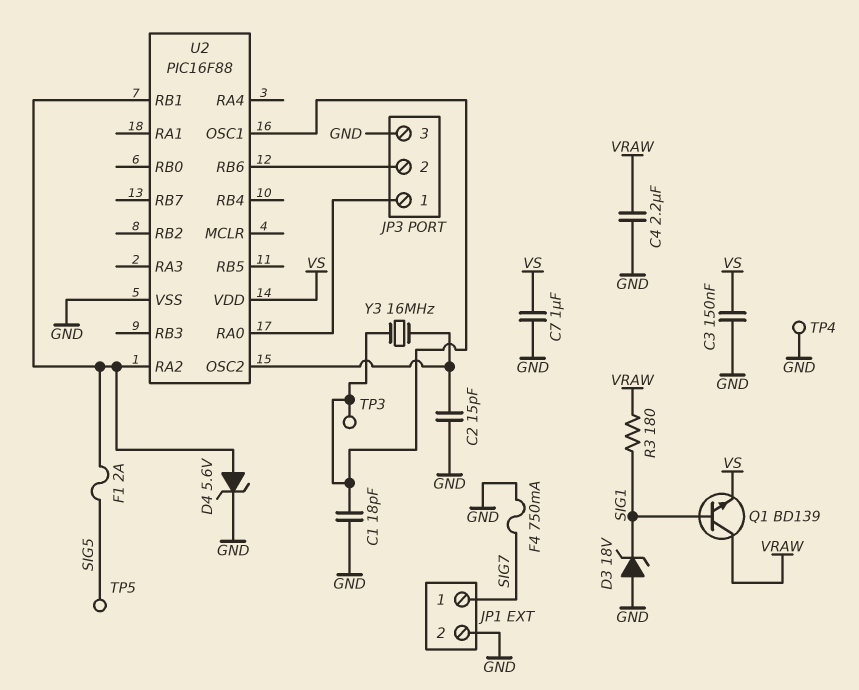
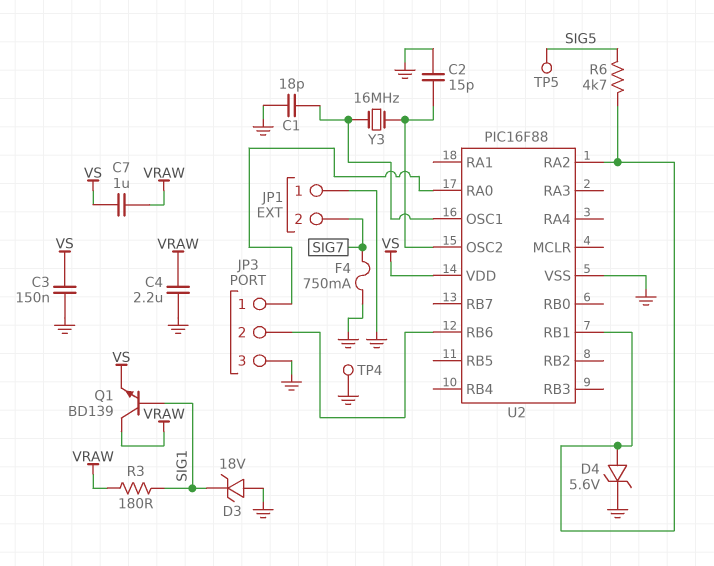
C7: 1uF (GND, VS) -> 1uF (VRAW, VS)
F1: 2A (SIG5, U2/RA2) -> none
JP1 pin 1: SIG7 -> GND
JP1 pin 2: GND -> SIG7
R6: none -> 4.7k (SIG5, U2/RA2)
TP3: test point (U2/OSC1) -> none

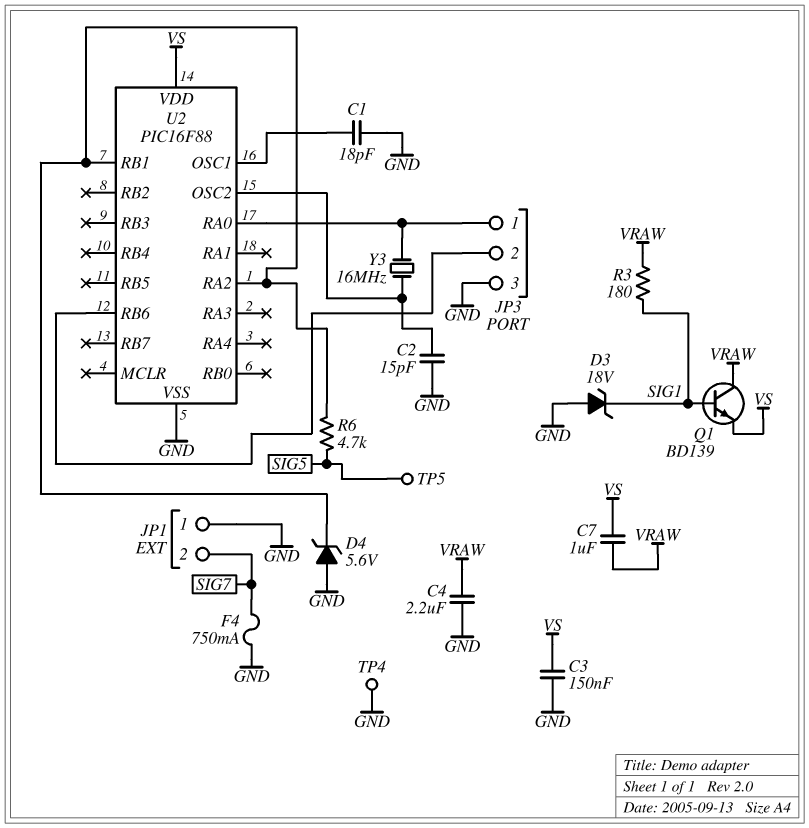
D4: zener 5.6V (A U2/RA2, K GND) -> zener 5.6V (A GND, K U2/RA2)
Y3: 16MHz (U2/OSC1, U2/OSC2) -> 16MHz (JP3/1, U2/OSC2)

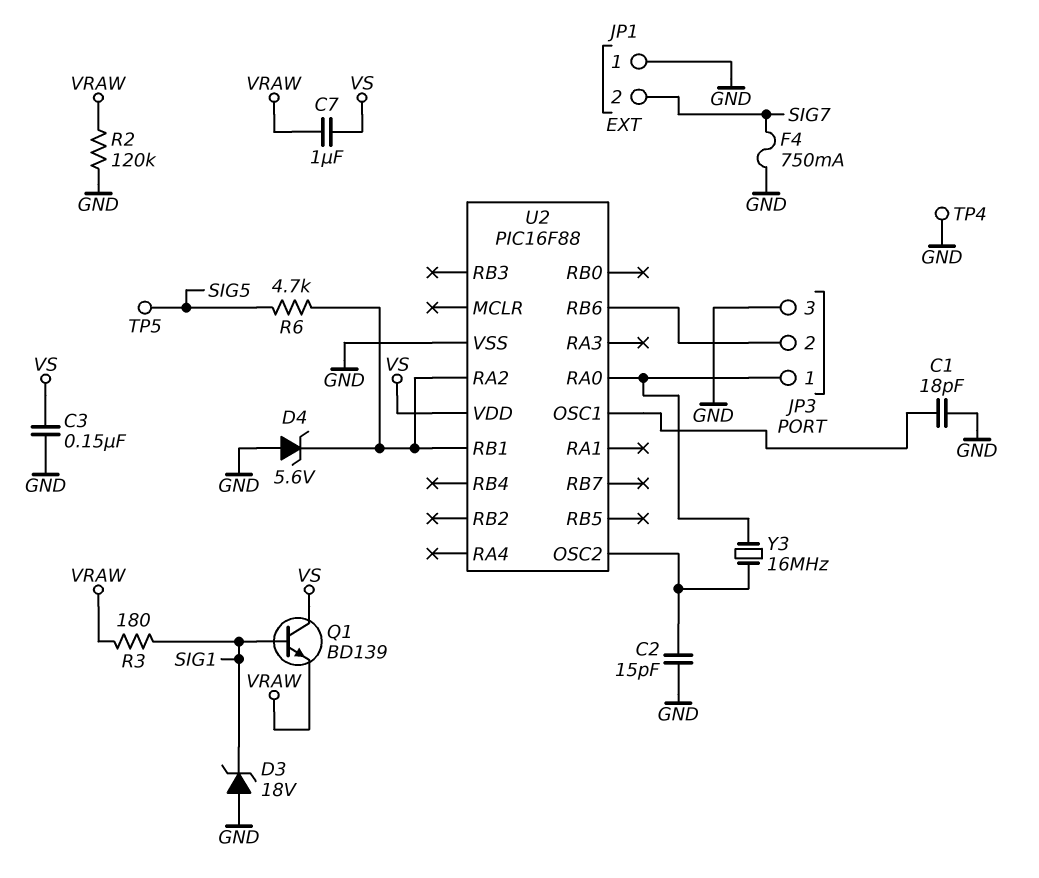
C4: 2.2uF (GND, VRAW) -> none
Q1: NPN BD139 (B SIG1, C VRAW, E VS) -> NPN BD139 (B SIG1, C VS, E VRAW)
R2: none -> 120k (GND, VRAW)

